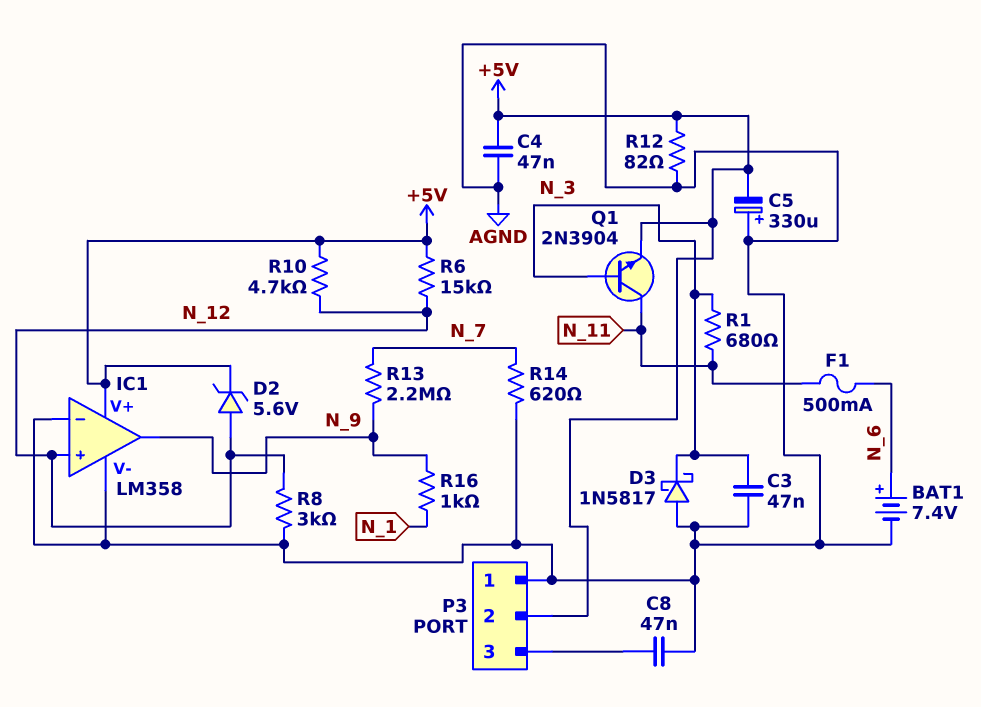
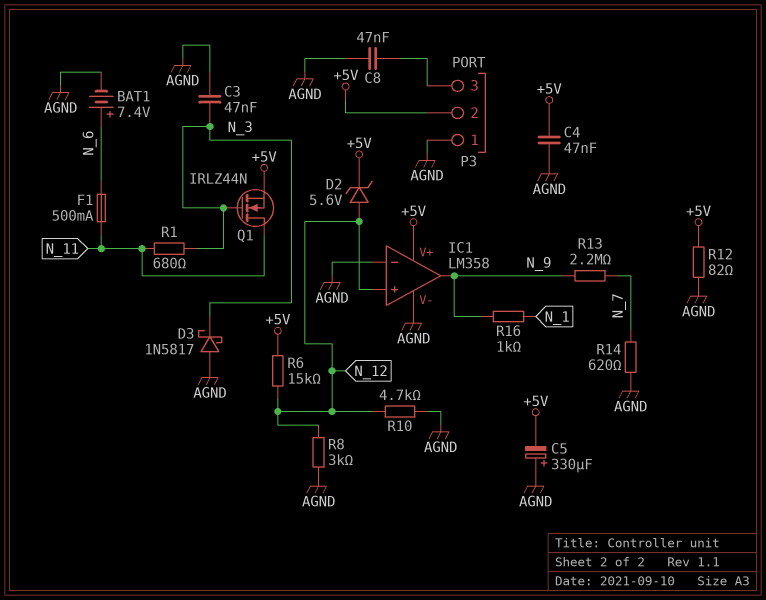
Q1: NPN 2N3904 (B N_3, C N_11, E +5V) -> NMOS IRLZ44N (G N_3, D N_11, S +5V)
R10: 4.7k (+5V, N_12) -> 4.7k (AGND, N_12)

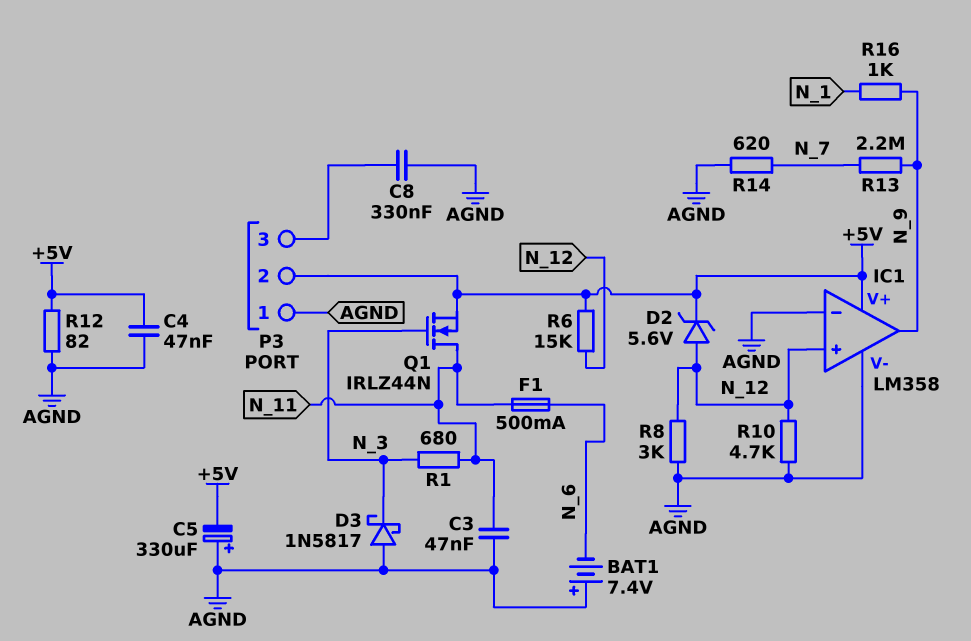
BAT1: 7.4V (plus N_6, minus AGND) -> 7.4V (plus AGND, minus N_6)
C3: 47nF (AGND, N_3) -> 47nF (AGND, N_11)
C8: 47nF (AGND, P3/3) -> 330nF (AGND, P3/3)

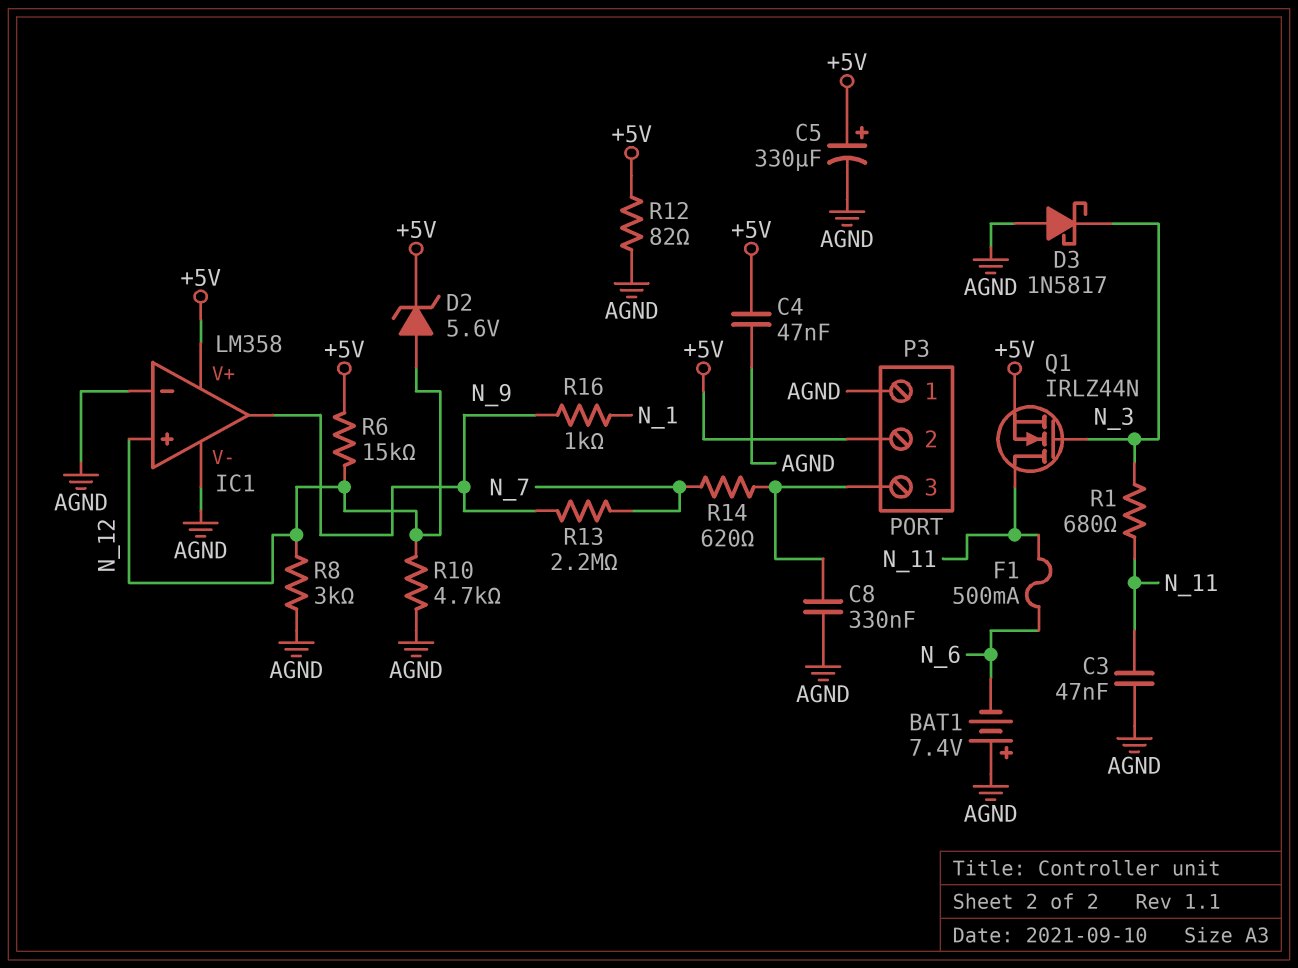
C5: 330uF (plus AGND, minus +5V) -> 330uF (plus +5V, minus AGND)
R14: 620 (AGND, N_7) -> 620 (N_7, P3/3)

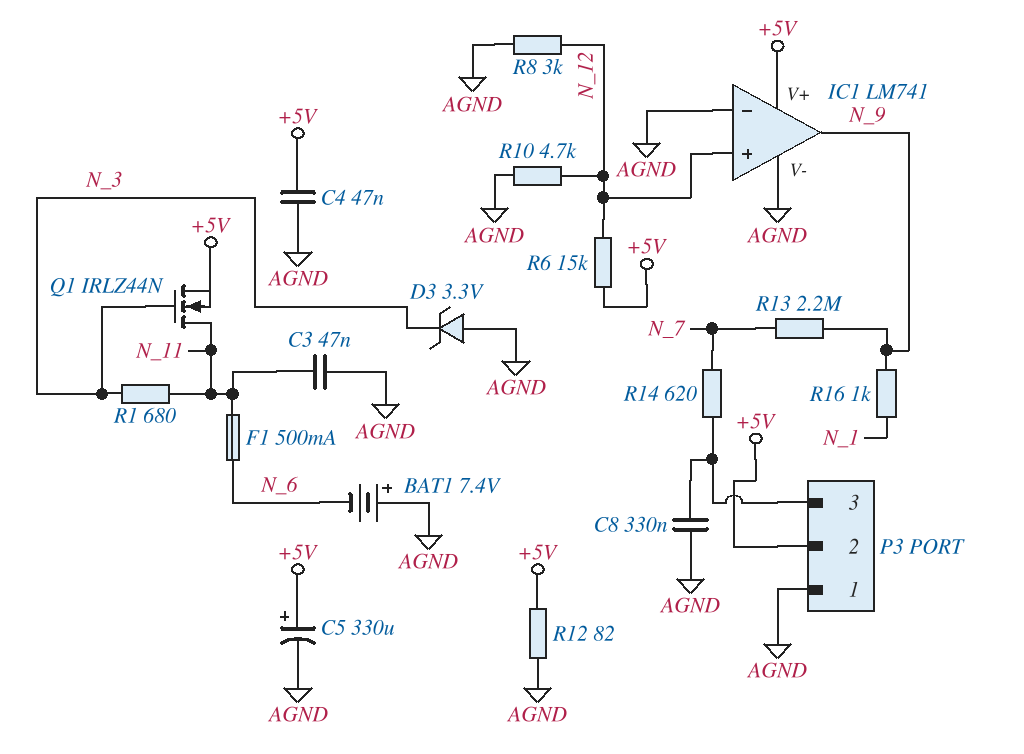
D2: zener 5.6V (A N_12, K +5V) -> none
D3: schottky 1N5817 (A AGND, K N_3) -> zener 3.3V (A AGND, K N_3)
IC1: LM358 -> LM741

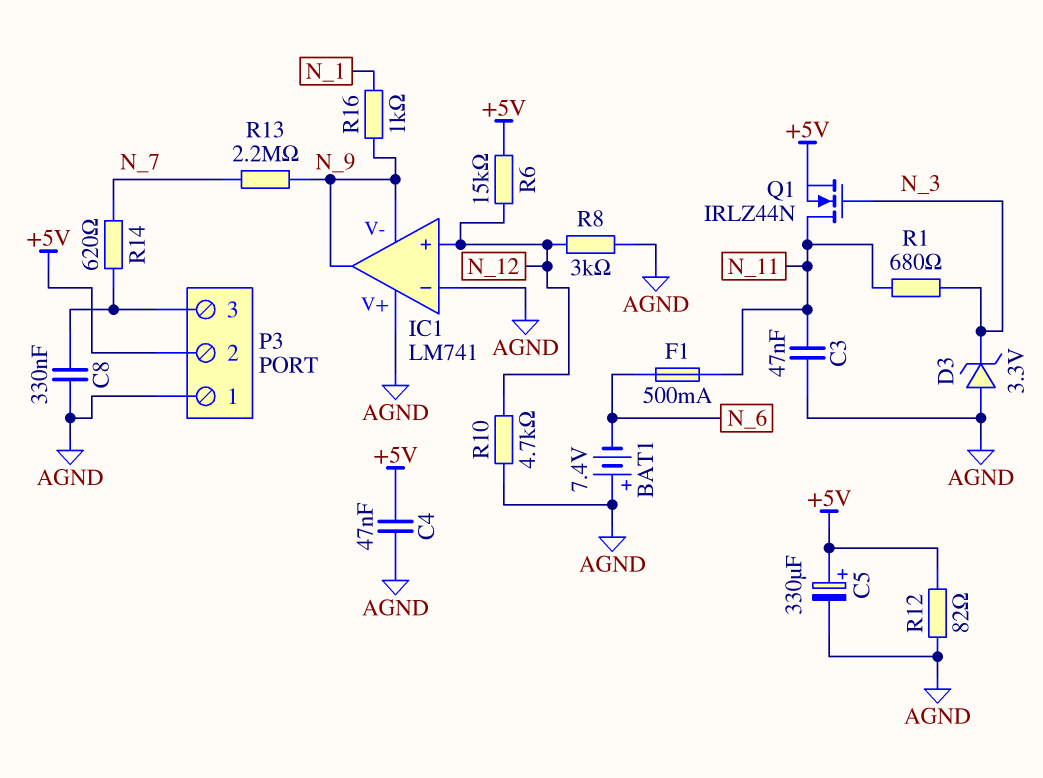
IC1 pin V+: +5V -> AGND
IC1 pin V-: AGND -> N_9

